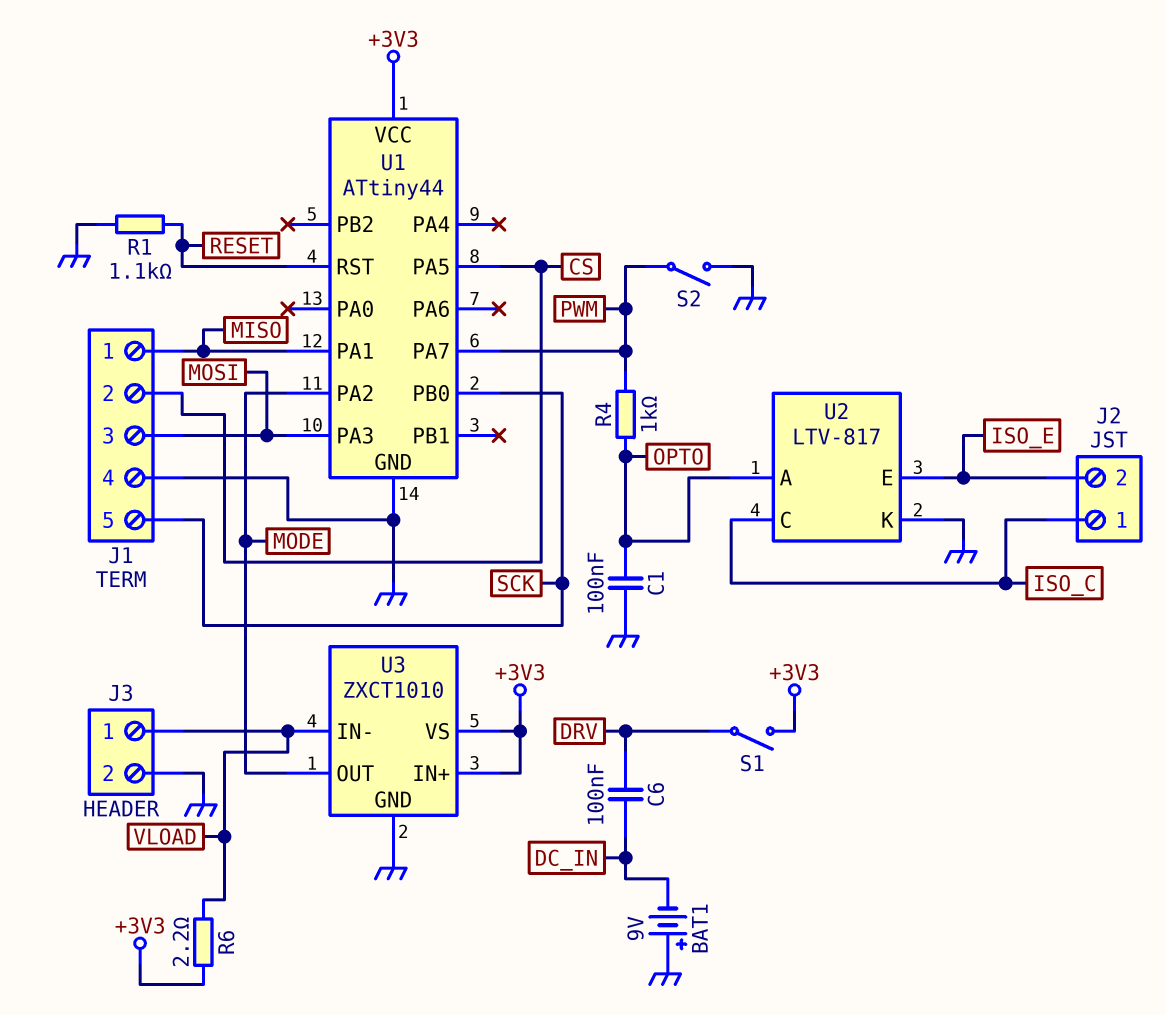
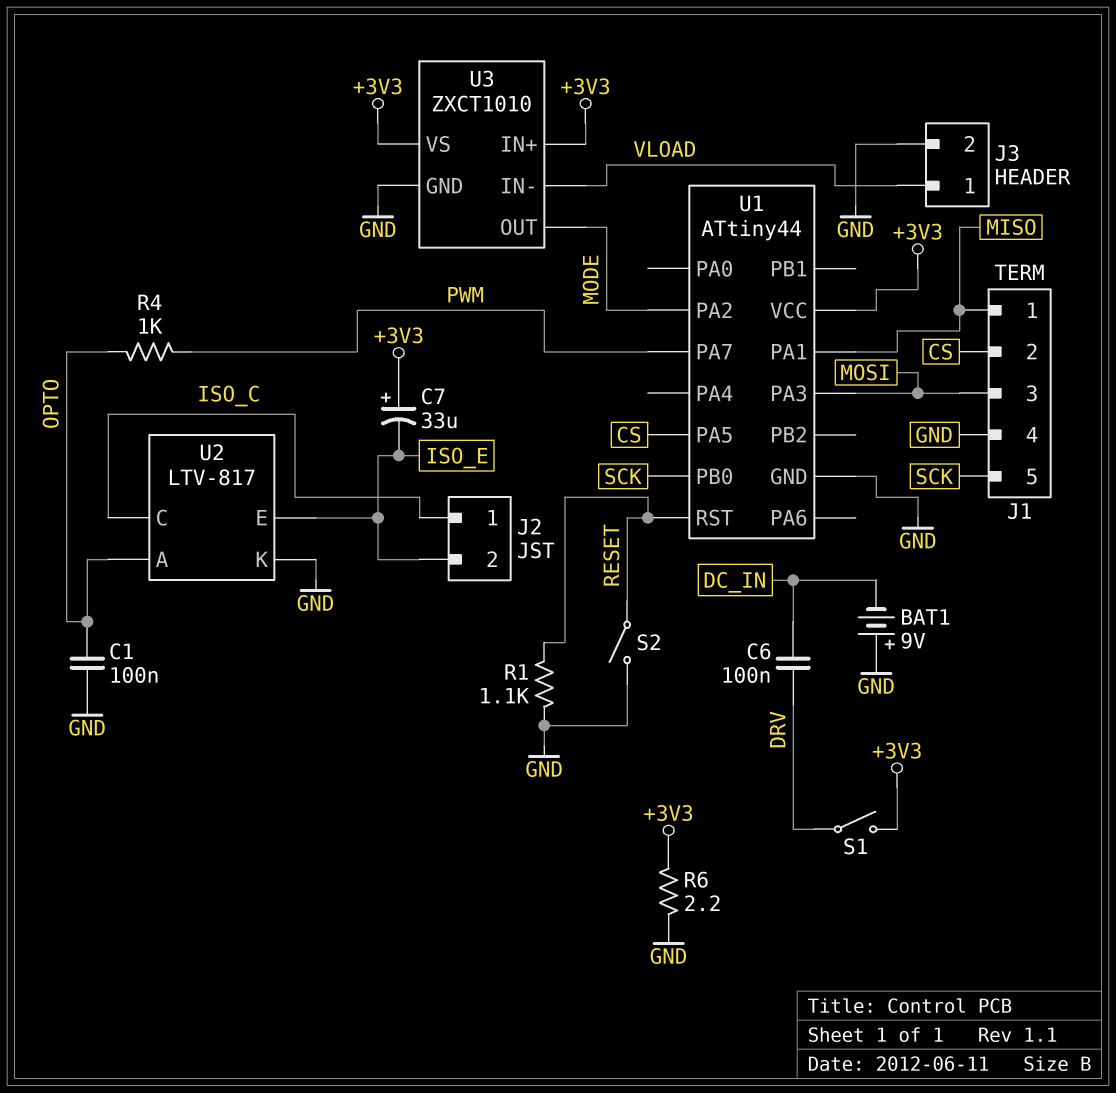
C7: none -> 33uF (plus +3V3, minus ISO_E)
R6: 2.2 (+3V3, VLOAD) -> 2.2 (+3V3, GND)
S2: switch (GND, PWM) -> switch (GND, RESET)

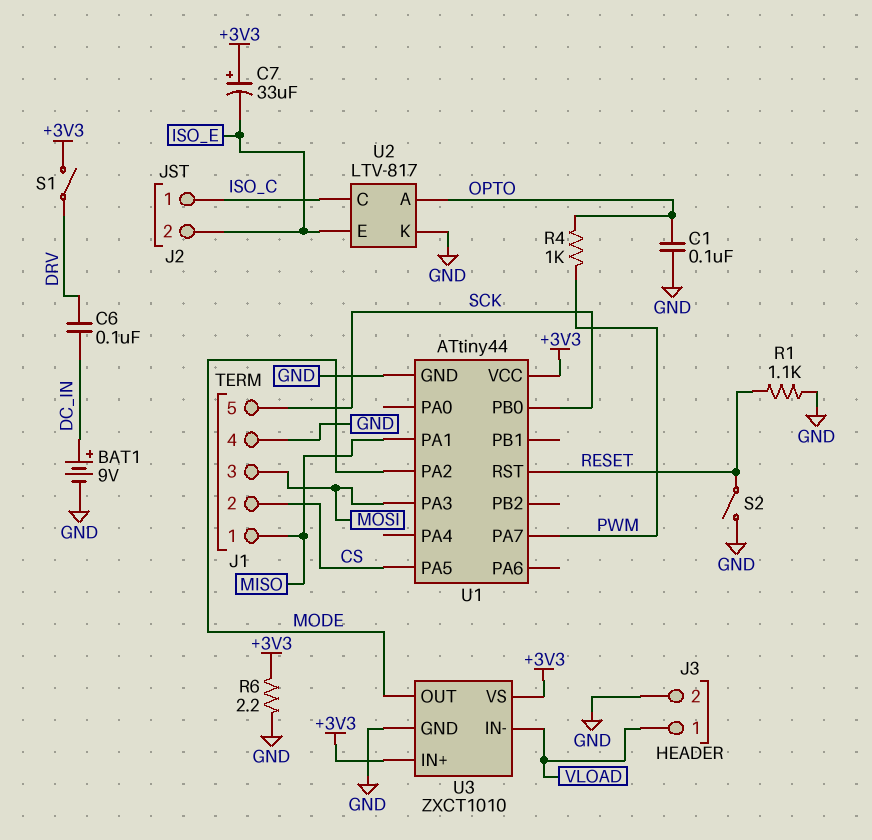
BAT1: 9V (plus GND, minus DC_IN) -> 9V (plus DC_IN, minus GND)

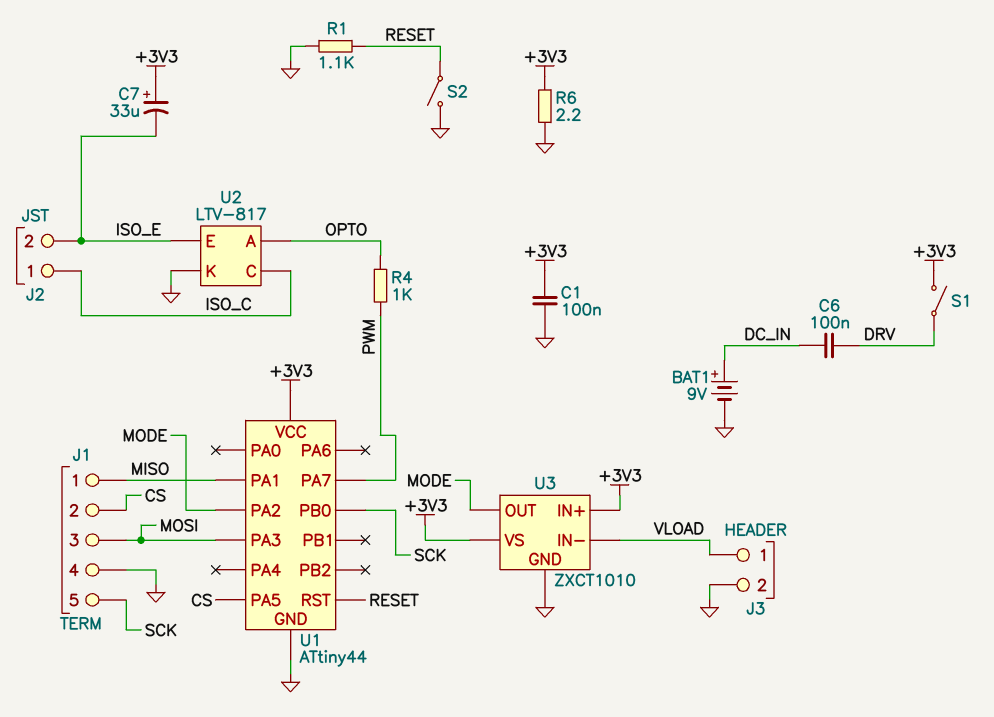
C1: 100nF (GND, OPTO) -> 100nF (+3V3, GND)

